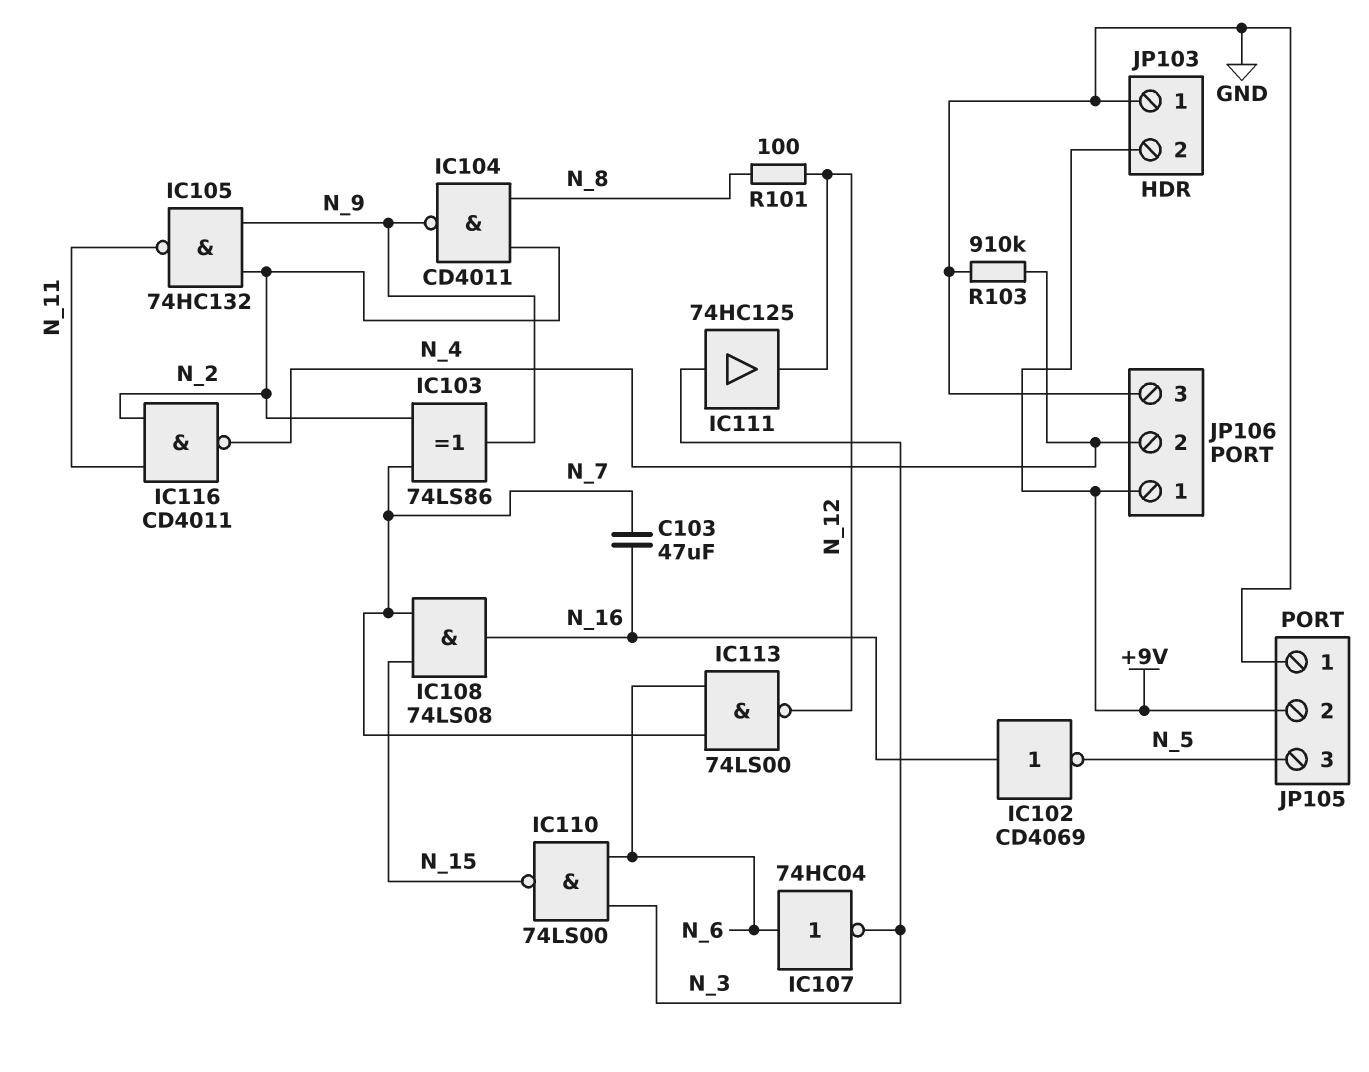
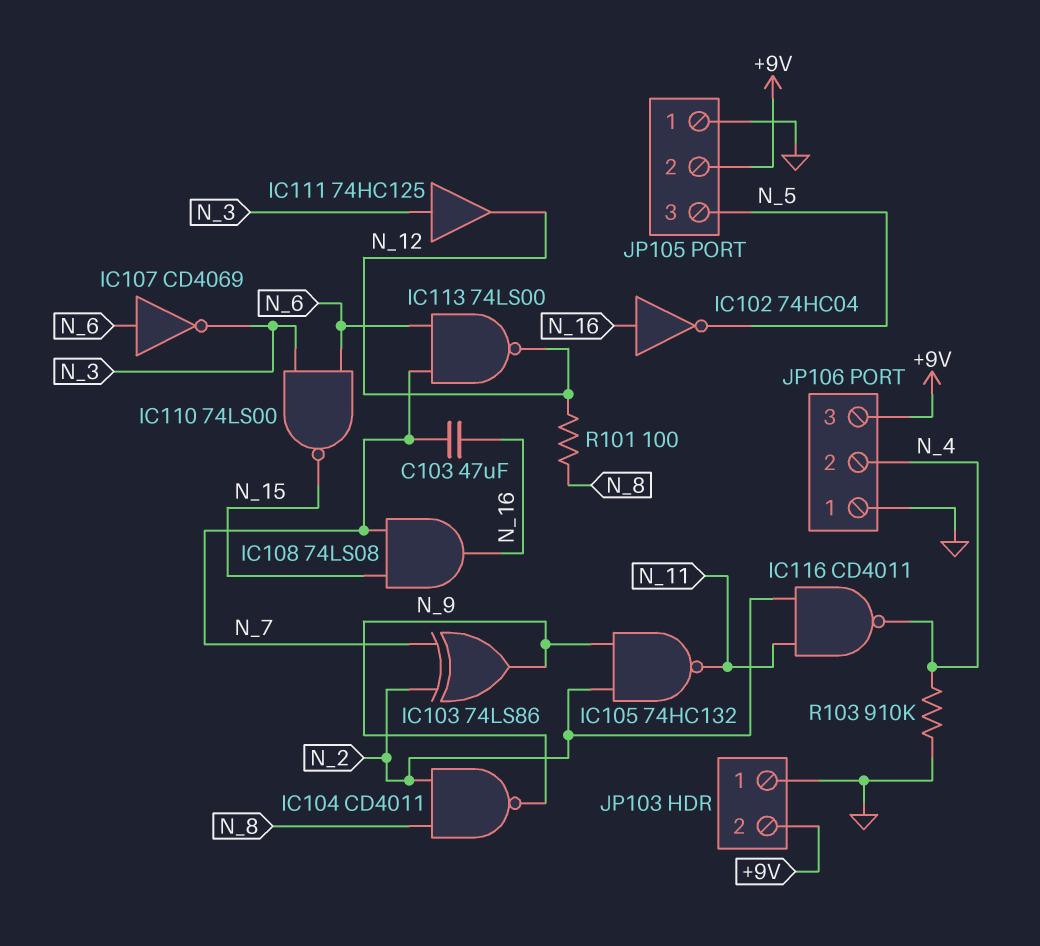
IC102: NOT CD4069 (in N_16, out N_5) -> NOT 74HC04 (in N_16, out N_5)
IC107: NOT 74HC04 (in N_6, out N_3) -> NOT CD4069 (in N_6, out N_3)
JP106 pin 1: +9V -> GND
JP106 pin 3: GND -> +9V

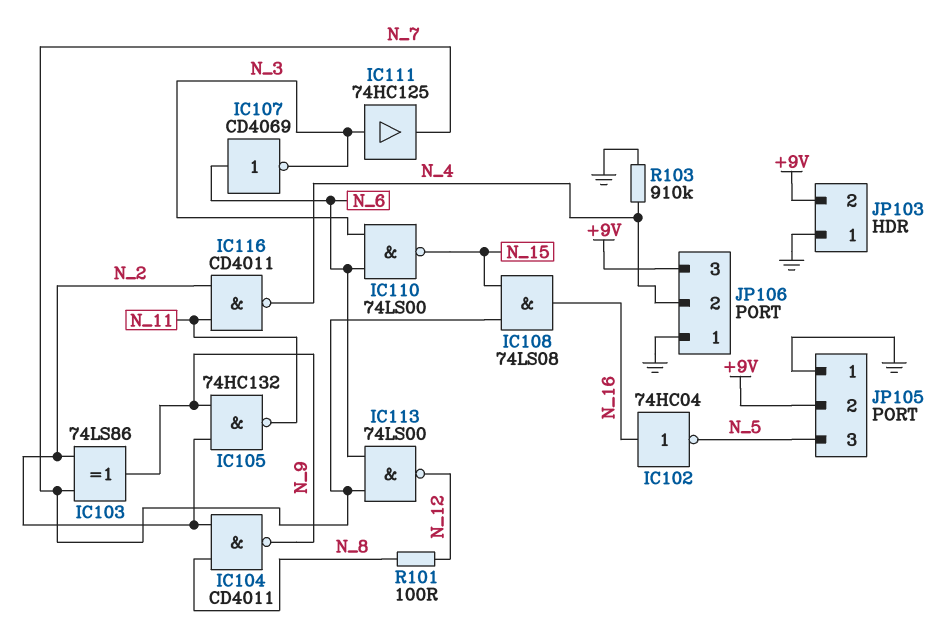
C103: 47uF (N_7, N_16) -> none
IC111: buffer 74HC125 (in N_3, out N_12) -> buffer 74HC125 (in N_3, out N_7)

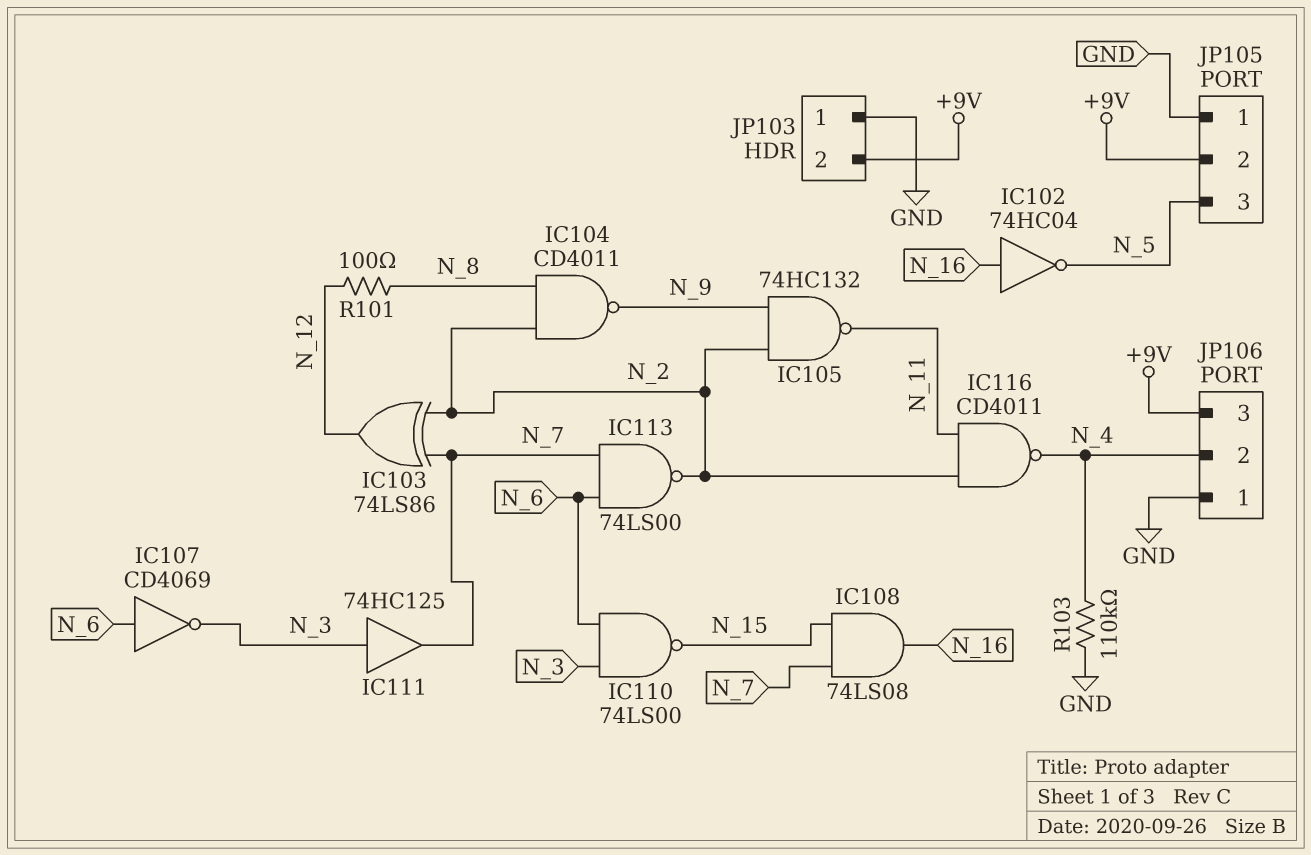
IC103: XOR 74LS86 (in N_2, in N_7, out N_9) -> XOR 74LS86 (in N_2, in N_7, out N_12)
IC113: NAND 74LS00 (in N_6, in N_7, out N_12) -> NAND 74LS00 (in N_6, in N_7, out N_2)
R103: 910k (GND, N_4) -> 110k (GND, N_4)

